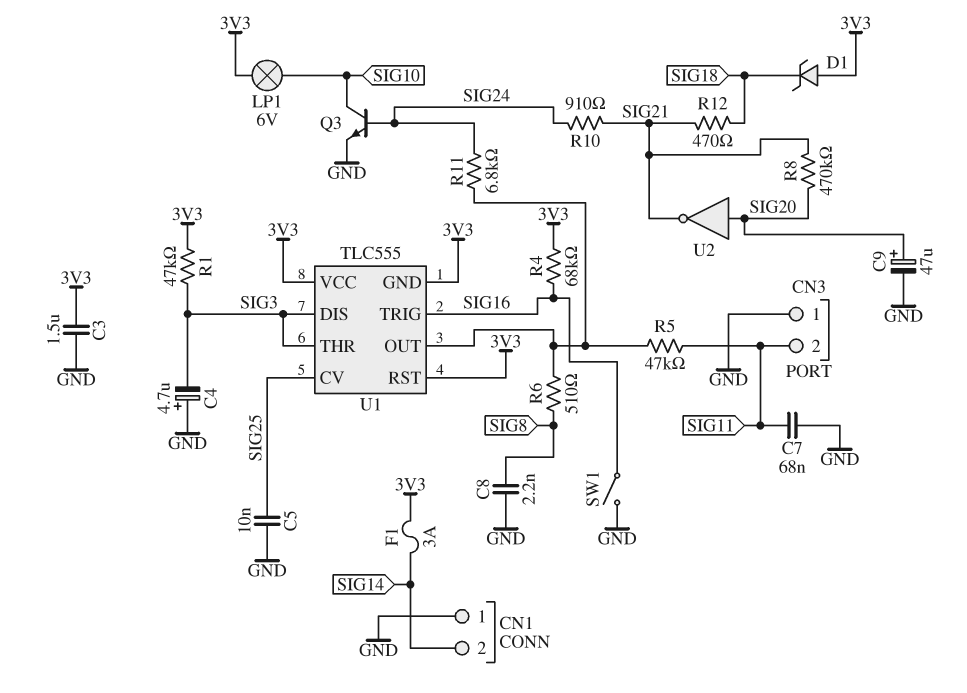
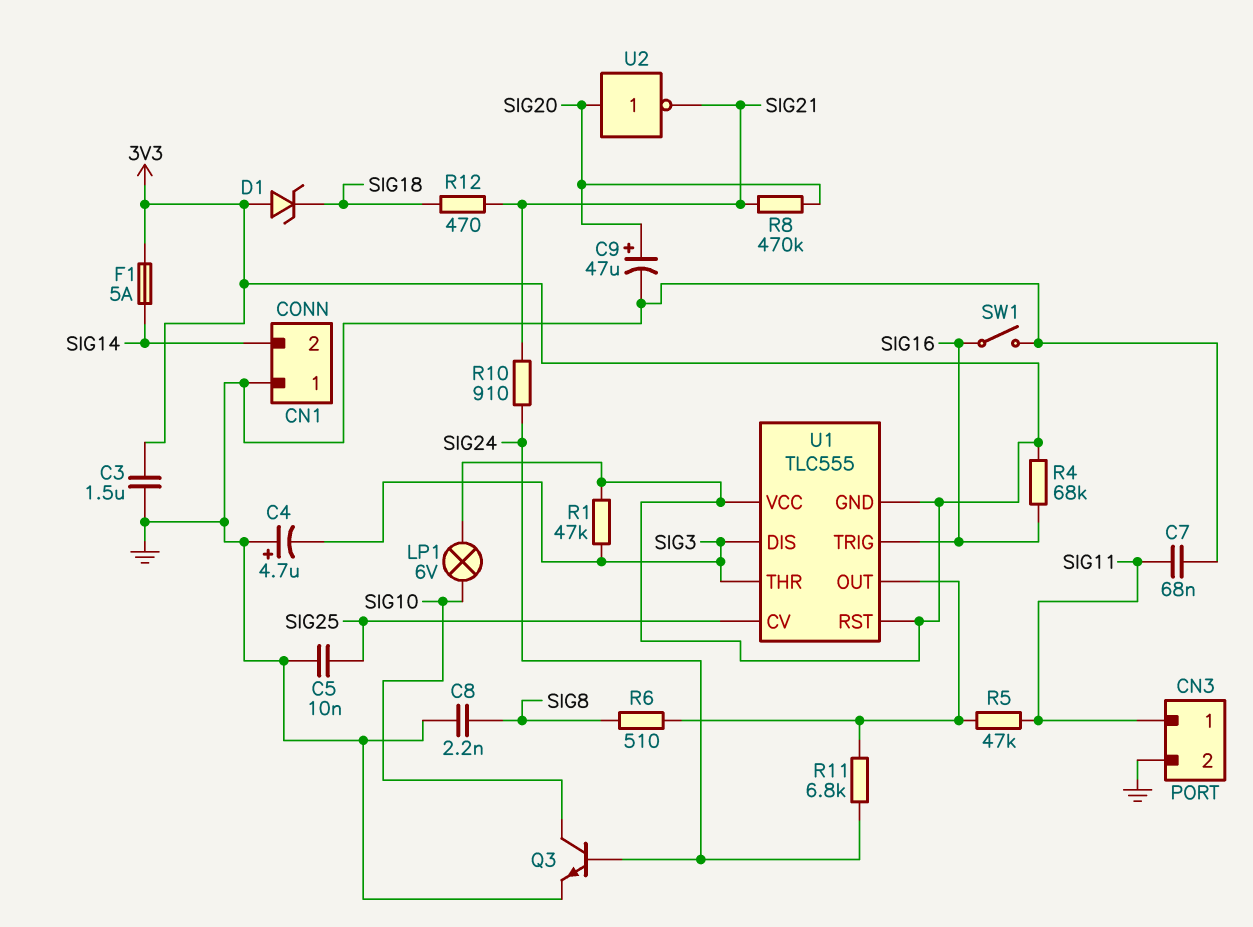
CN3 pin 1: GND -> SIG11
CN3 pin 2: SIG11 -> GND
F1: 3A (3V3, SIG14) -> 5A (3V3, SIG14)

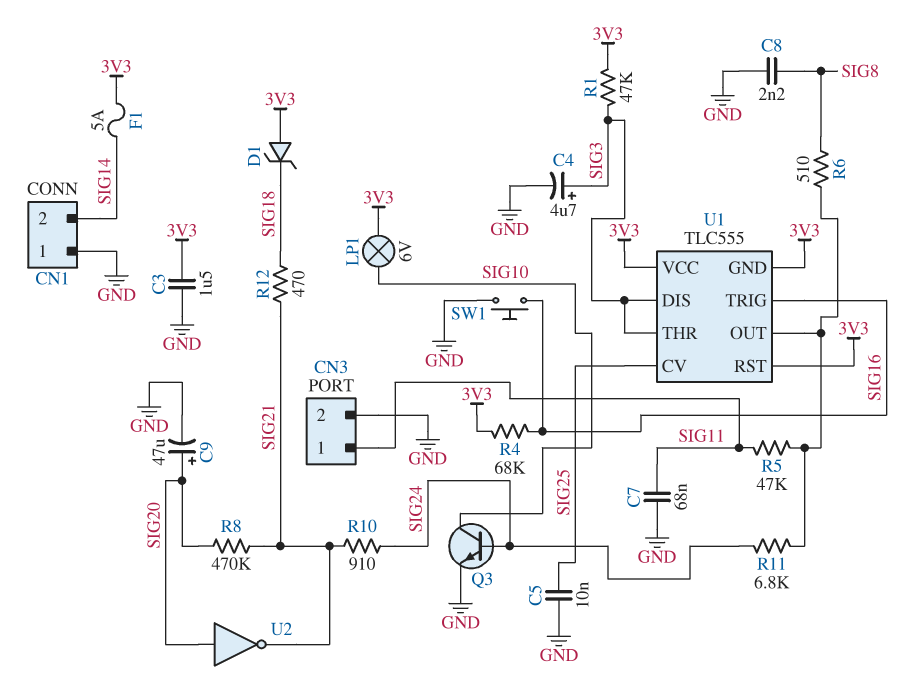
C4: 4.7uF (plus GND, minus SIG3) -> 4.7uF (plus SIG3, minus GND)
SW1: switch (GND, SIG16) -> button (GND, SIG16)

